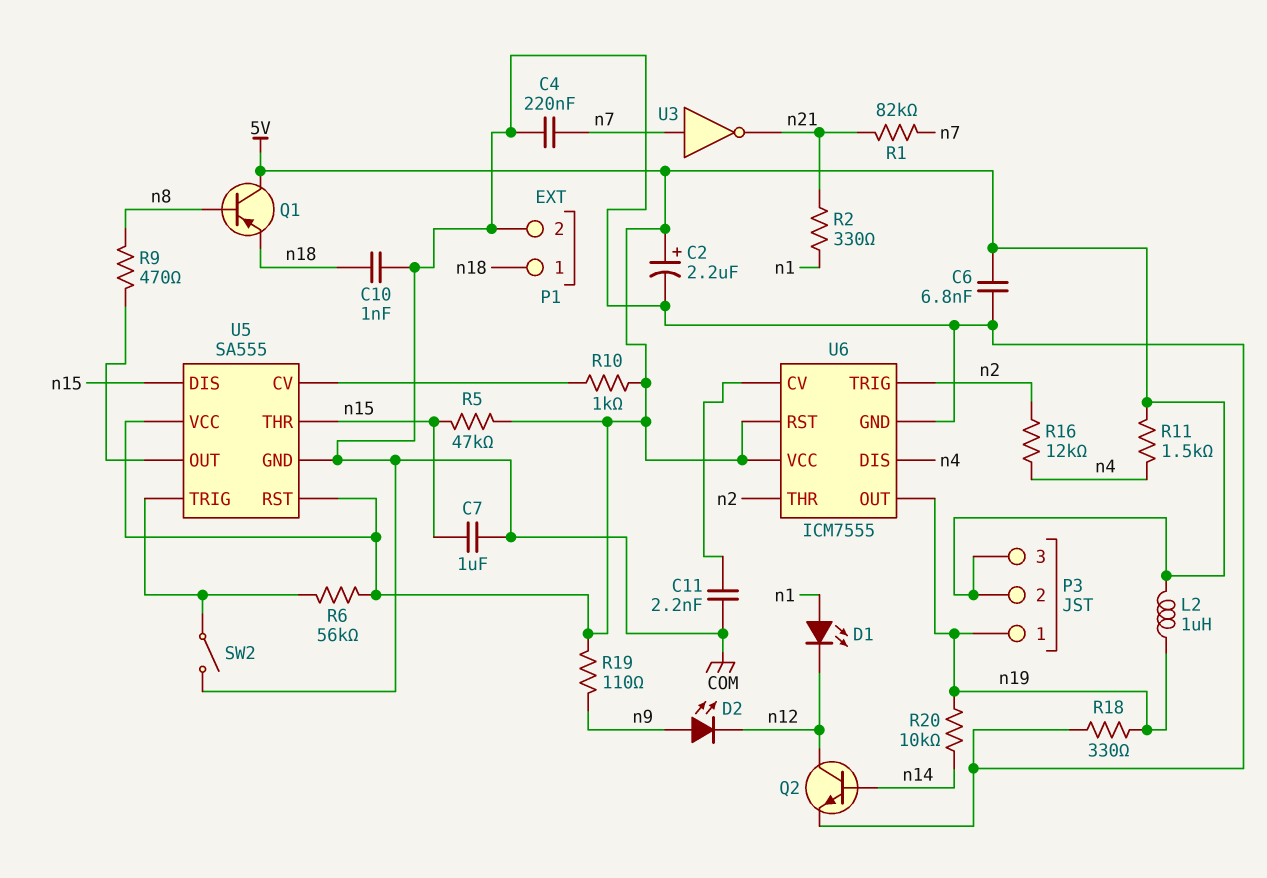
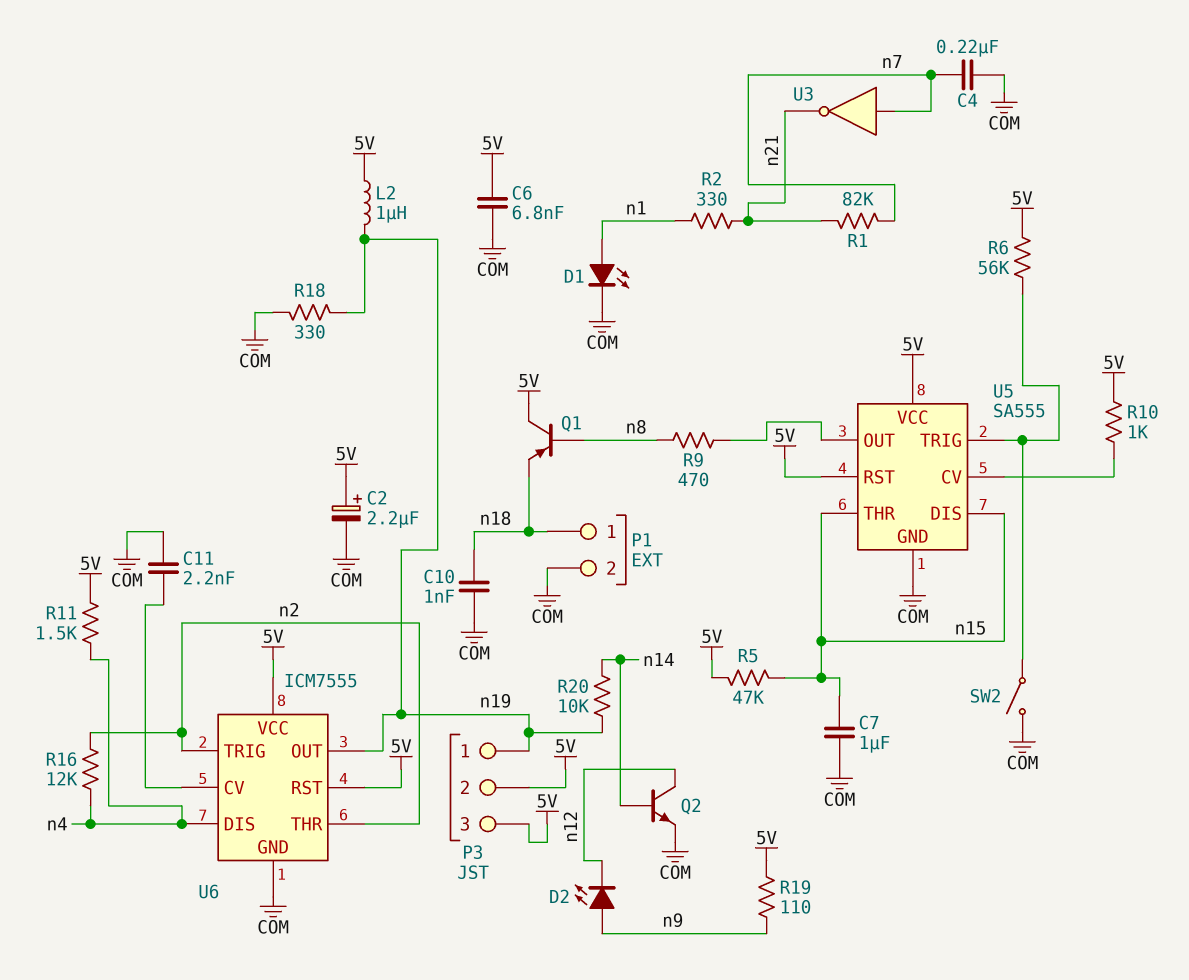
D1: LED (A n1, K n12) -> LED (A n1, K COM)

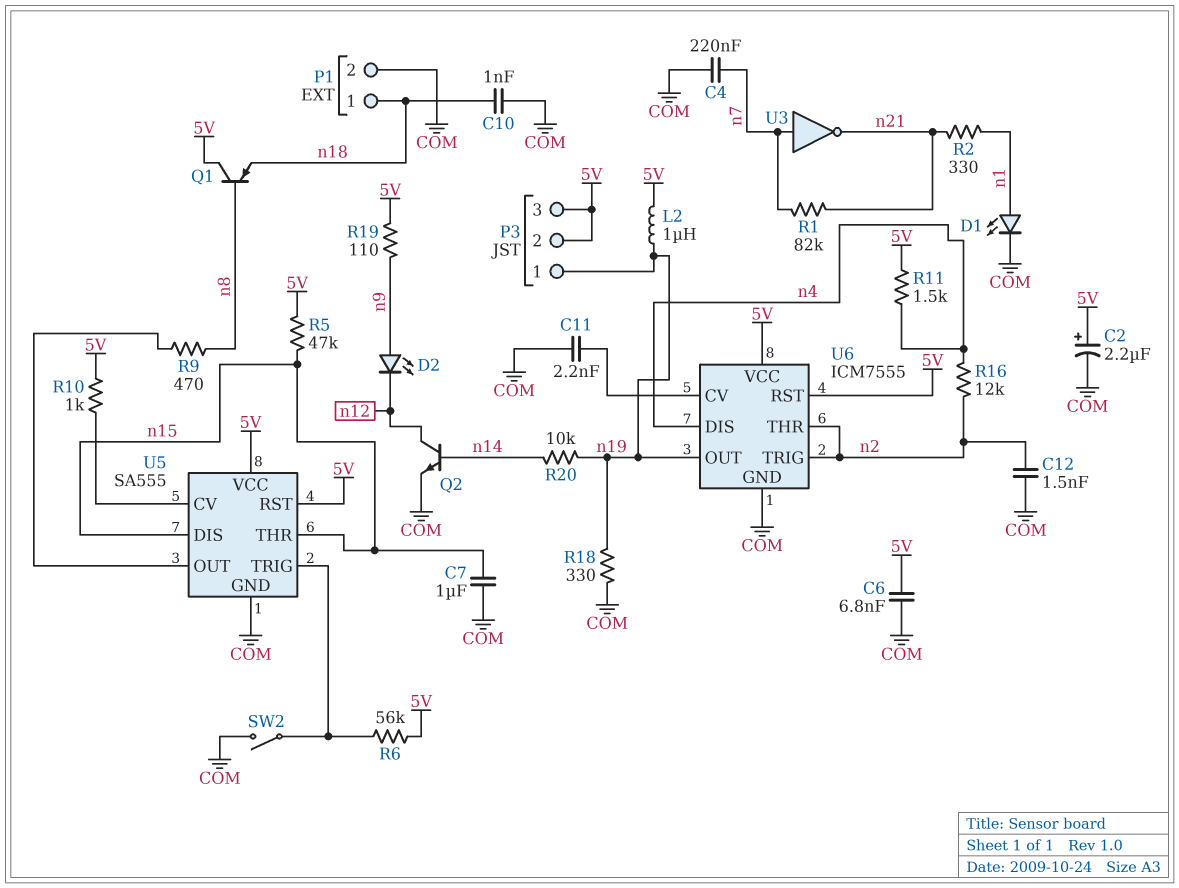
C12: none -> 1.5nF (COM, n2)

